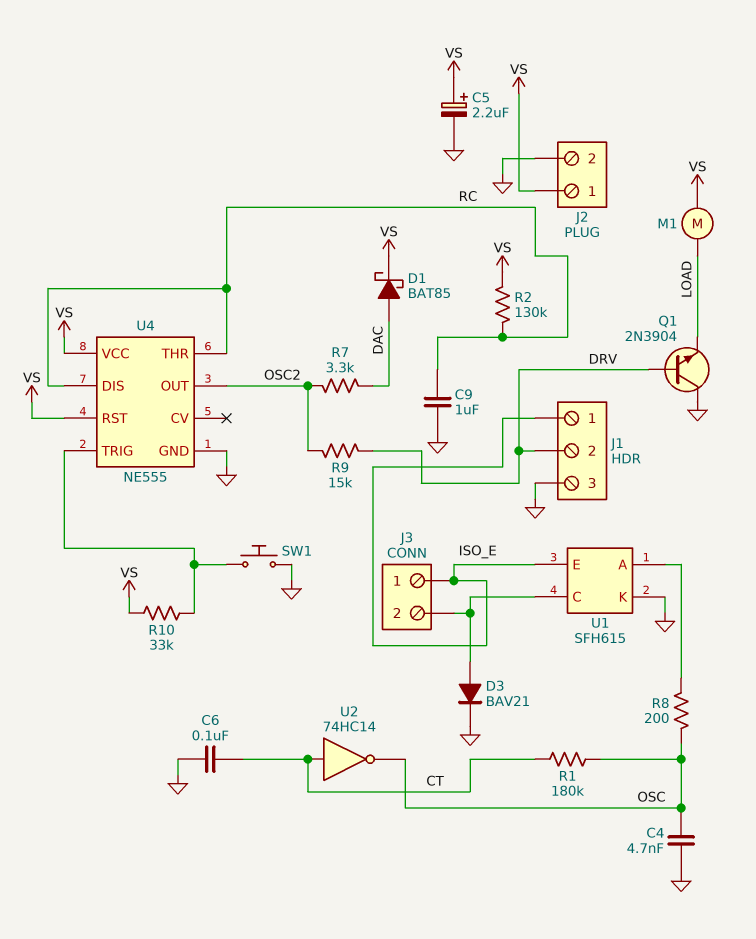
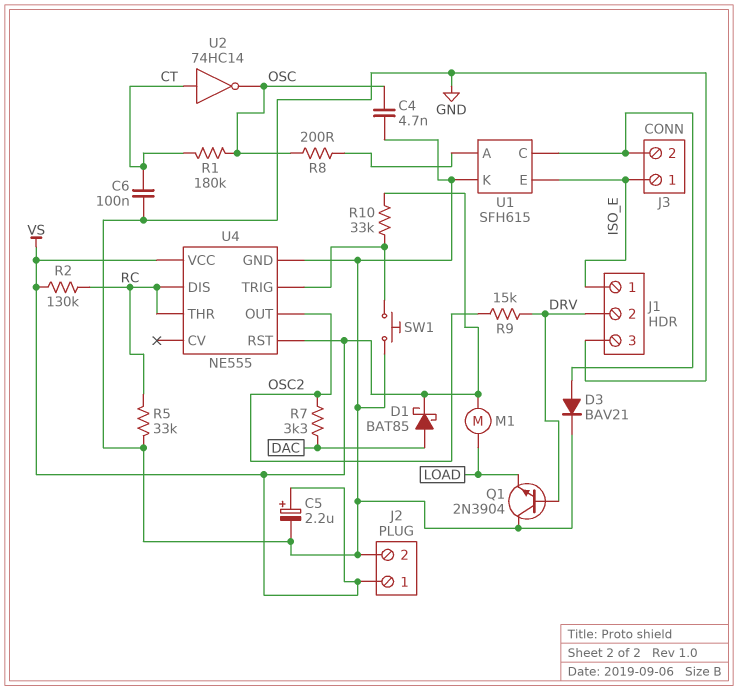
C9: 1uF (GND, RC) -> none
R5: none -> 33k (GND, RC)

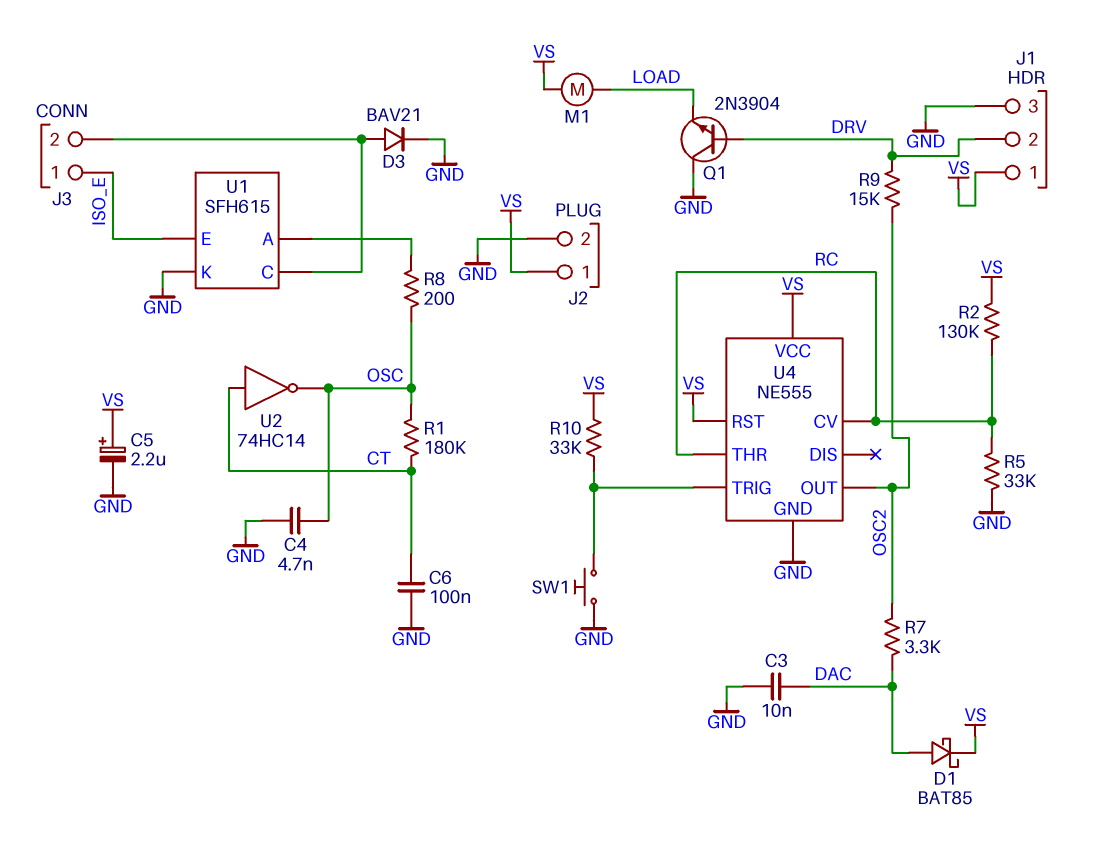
C3: none -> 10nF (DAC, GND)
J1 pin 1: ISO_E -> VS
U4 pin CV: none -> RC
U4 pin DIS: RC -> none

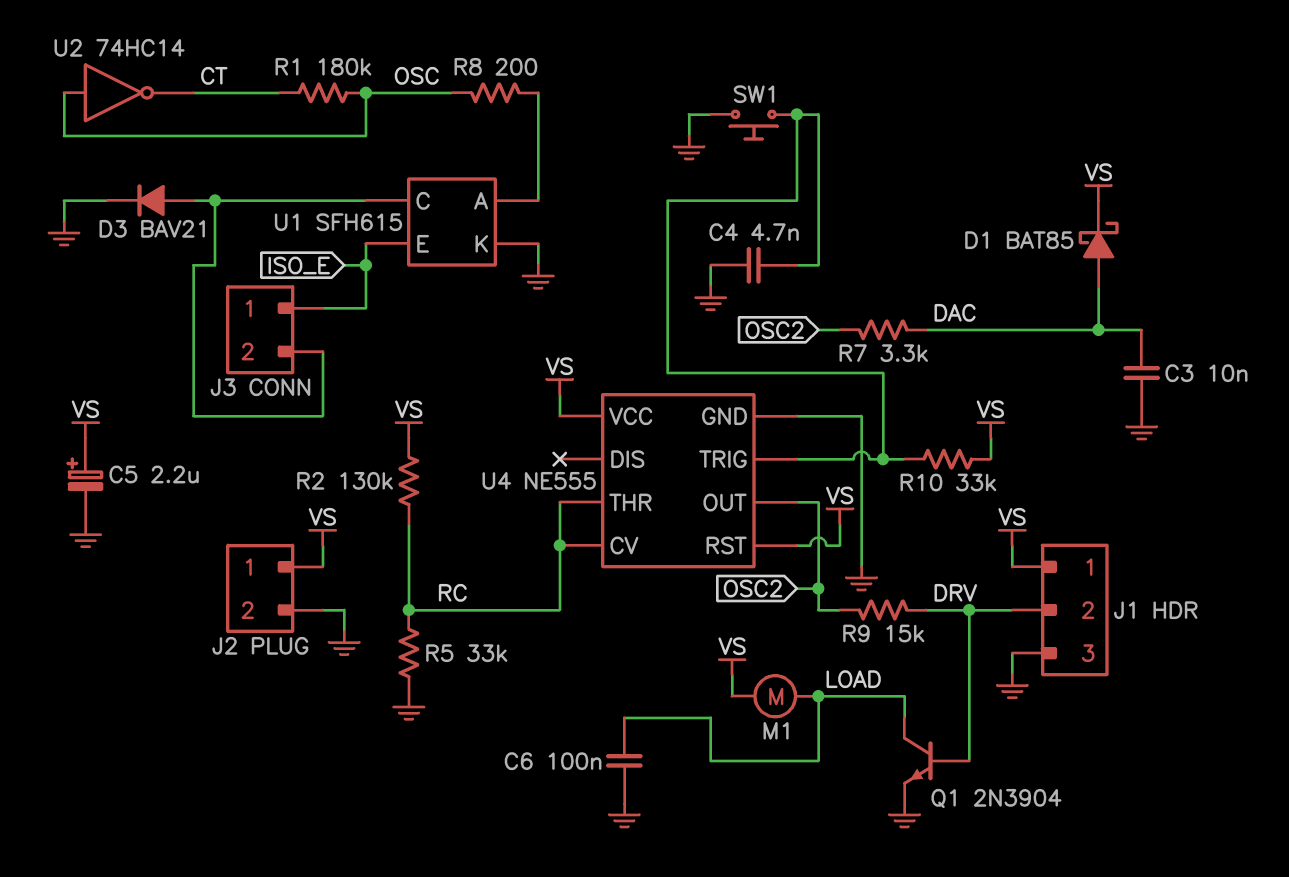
C4: 4.7nF (GND, OSC) -> 4.7nF (GND, U4/TRIG)
C6: 100nF (CT, GND) -> 100nF (GND, LOAD)
Q1: NPN 2N3904 (B DRV, C GND, E LOAD) -> NPN 2N3904 (B DRV, C LOAD, E GND)
U2: NOT 74HC14 (in CT, out OSC) -> NOT 74HC14 (in OSC, out CT)

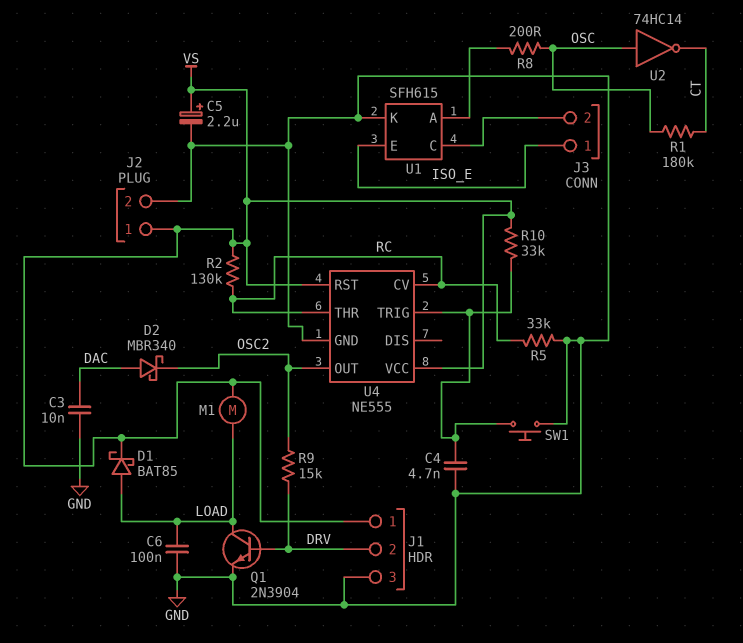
D1: schottky BAT85 (A DAC, K VS) -> schottky BAT85 (A LOAD, K VS)
D2: none -> schottky MBR340 (A DAC, K OSC2)
D3: diode BAV21 (A J3/2, K GND) -> none
R7: 3.3k (DAC, OSC2) -> none

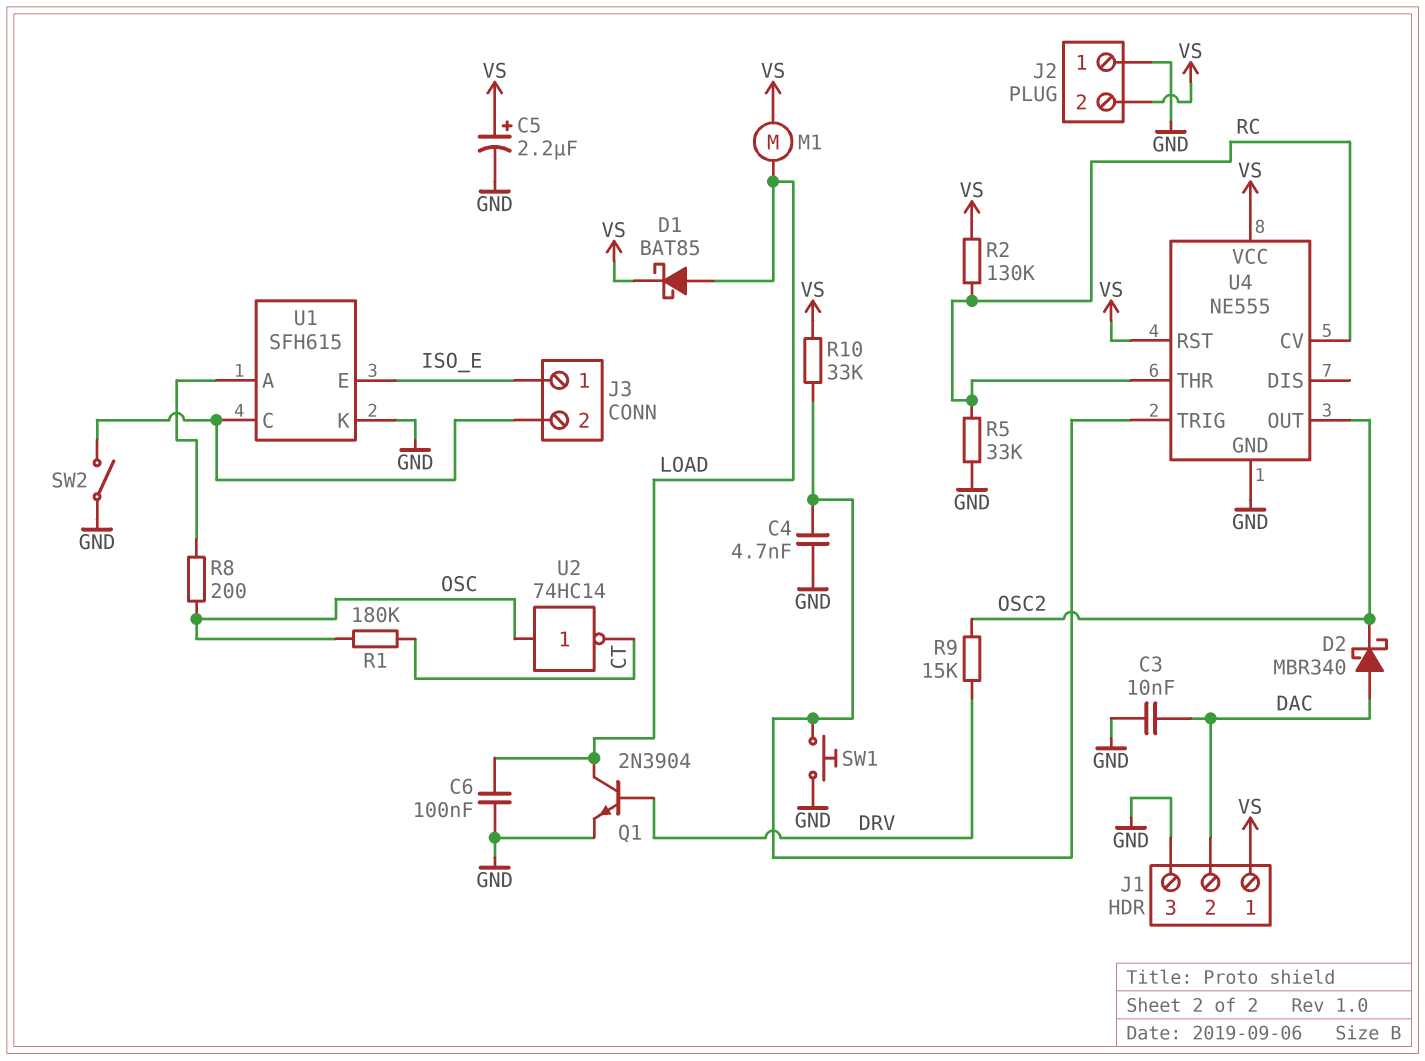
J1 pin 2: DRV -> DAC
J2 pin 1: VS -> GND
J2 pin 2: GND -> VS
SW2: none -> switch (GND, J3/2)

